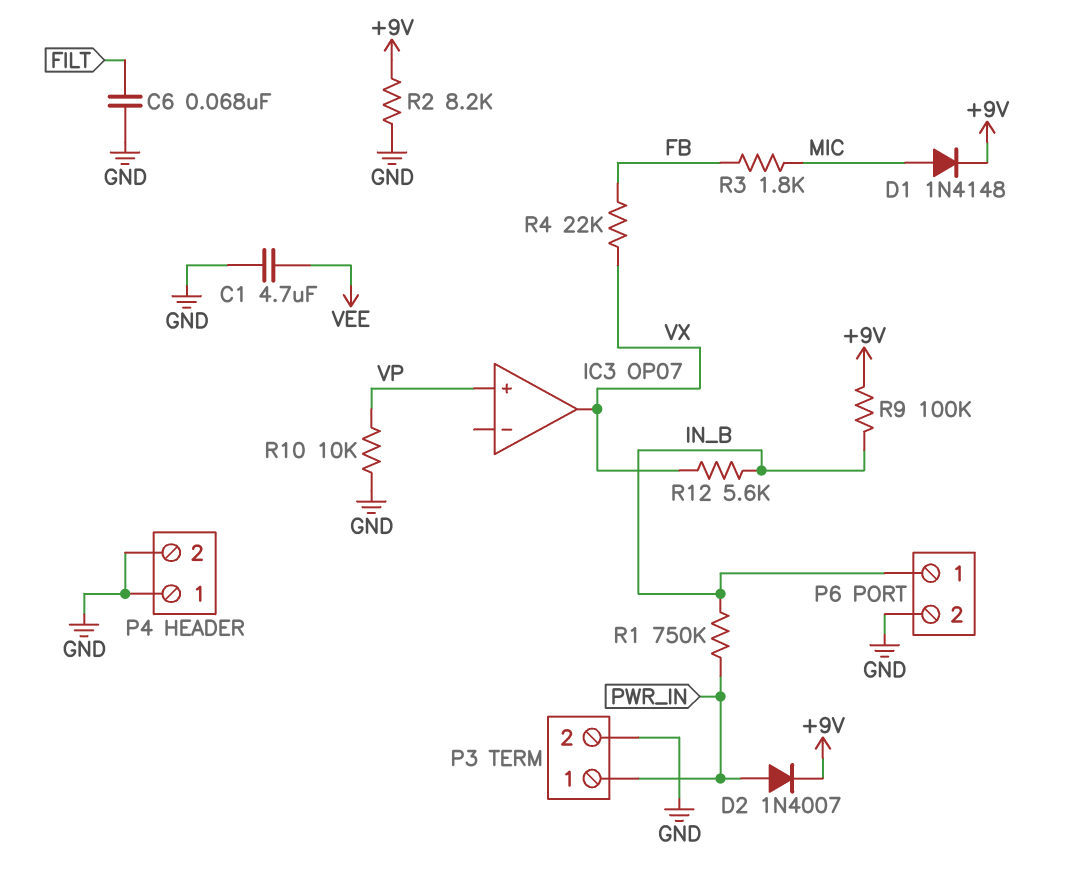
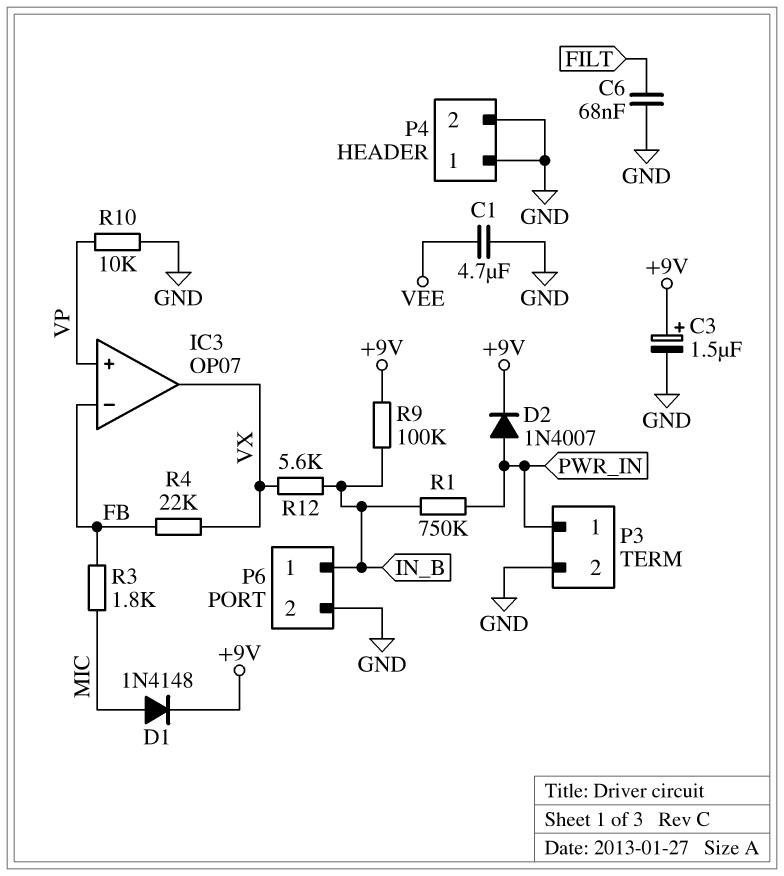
C3: none -> 1.5uF (plus +9V, minus GND)
IC3 pin in-: none -> FB
R2: 8.2k (+9V, GND) -> none

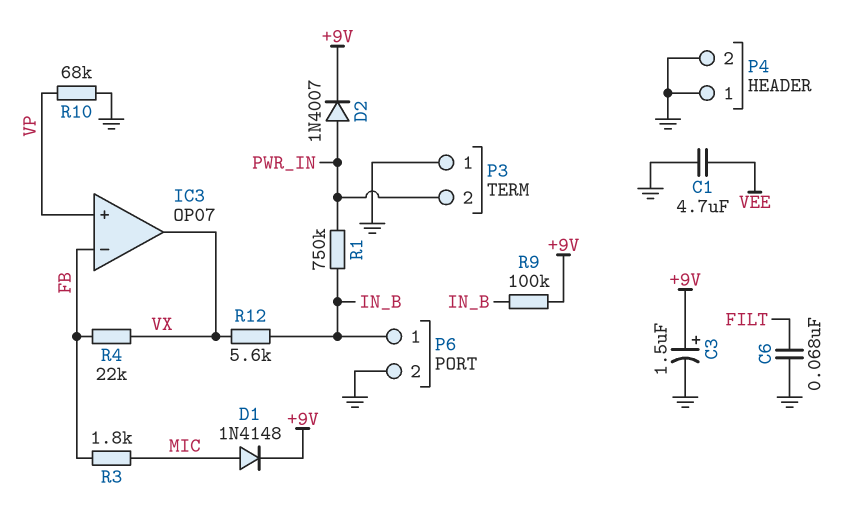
P3 pin 1: PWR_IN -> GND
P3 pin 2: GND -> PWR_IN
R10: 10k (GND, VP) -> 68k (GND, VP)

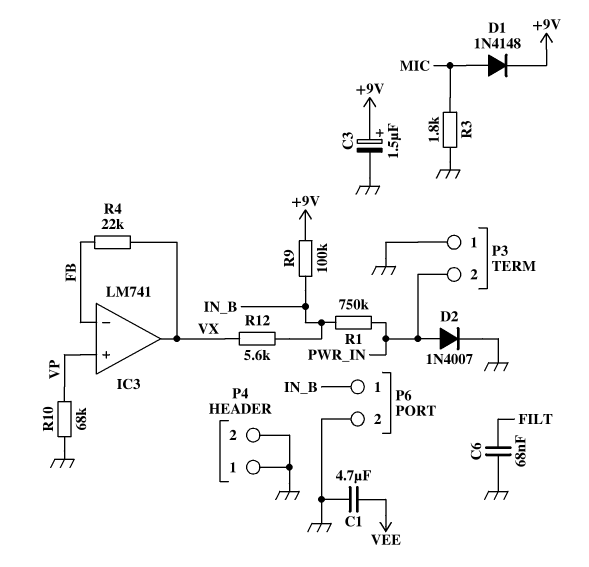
D2: diode 1N4007 (A PWR_IN, K +9V) -> diode 1N4007 (A PWR_IN, K GND)
IC3: OP07 -> LM741
R3: 1.8k (FB, MIC) -> 1.8k (GND, MIC)

